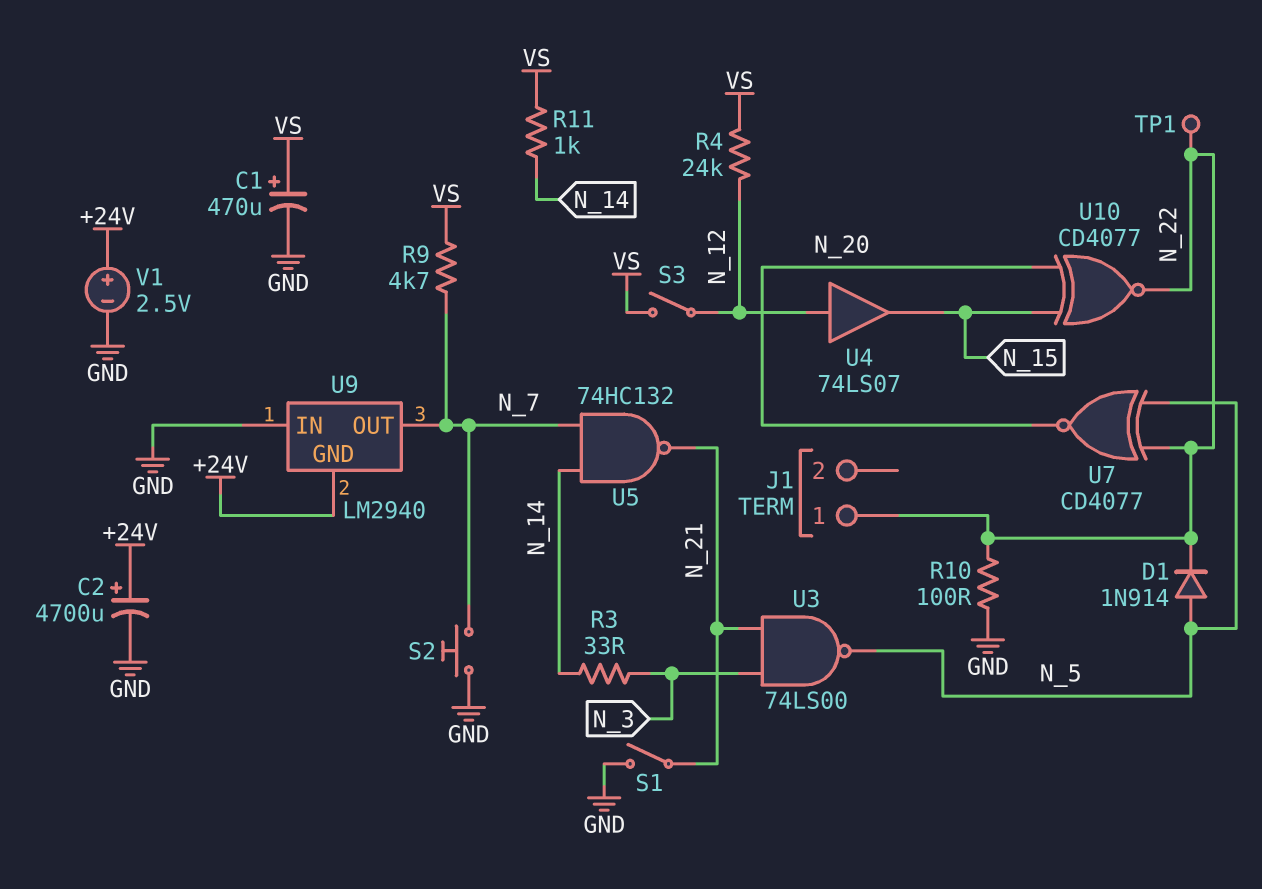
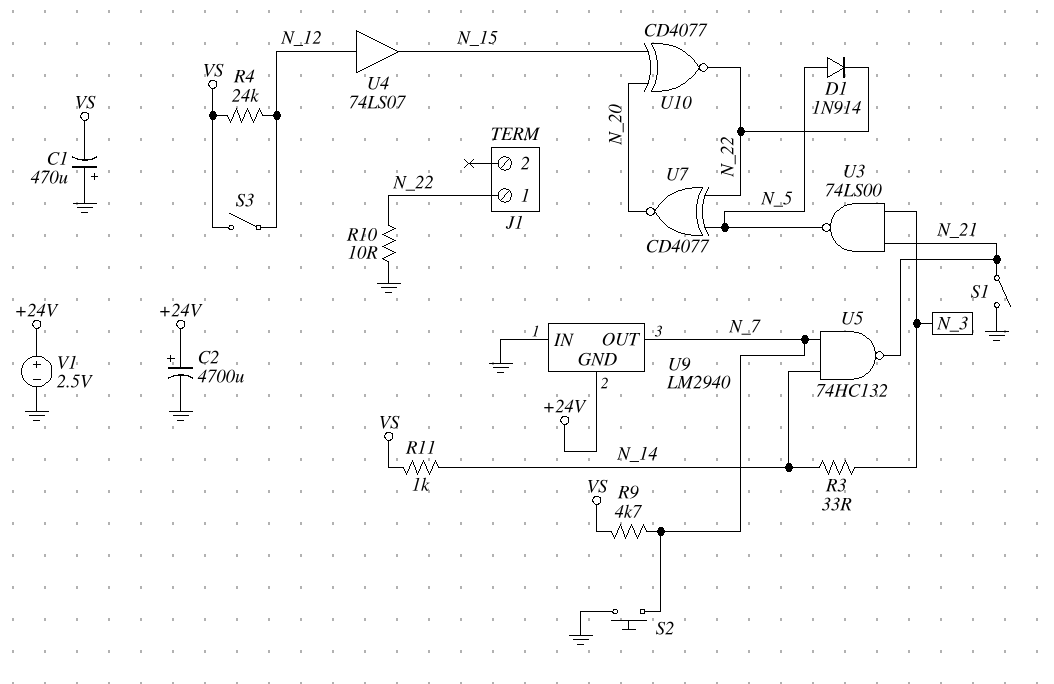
C1: 470uF (plus VS, minus GND) -> 470uF (plus GND, minus VS)
R10: 100 (GND, N_22) -> 10 (GND, N_22)
TP1: test point (N_22) -> none

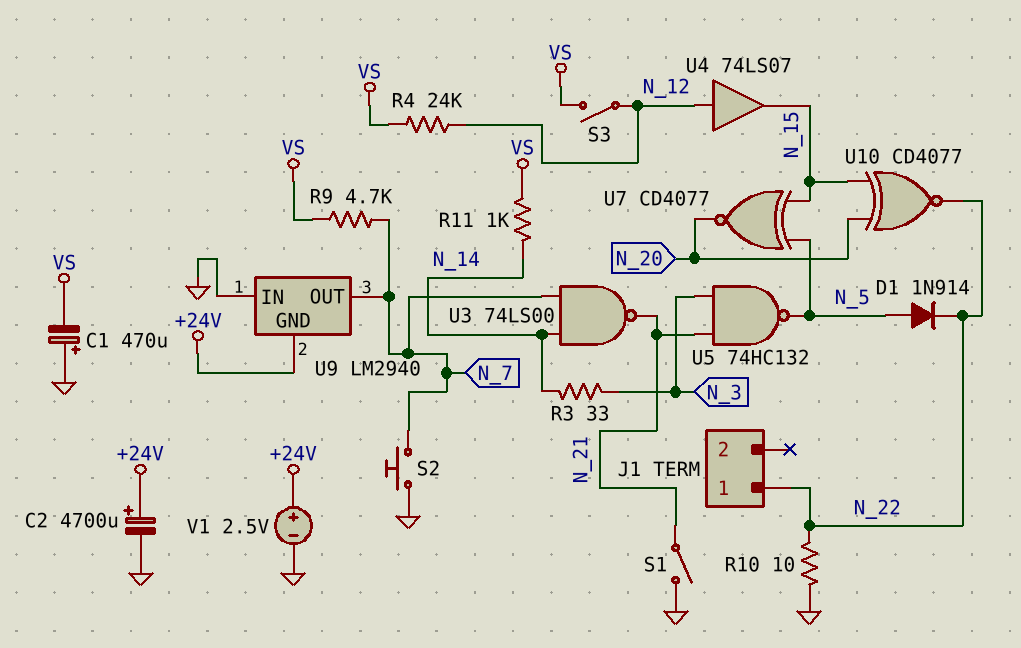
U3: NAND 74LS00 (in N_3, in N_21, out N_5) -> NAND 74LS00 (in N_7, in N_14, out N_21)
U5: NAND 74HC132 (in N_7, in N_14, out N_21) -> NAND 74HC132 (in N_3, in N_21, out N_5)
U7: XNOR CD4077 (in N_5, in N_22, out N_20) -> XNOR CD4077 (in N_5, in N_15, out N_20)

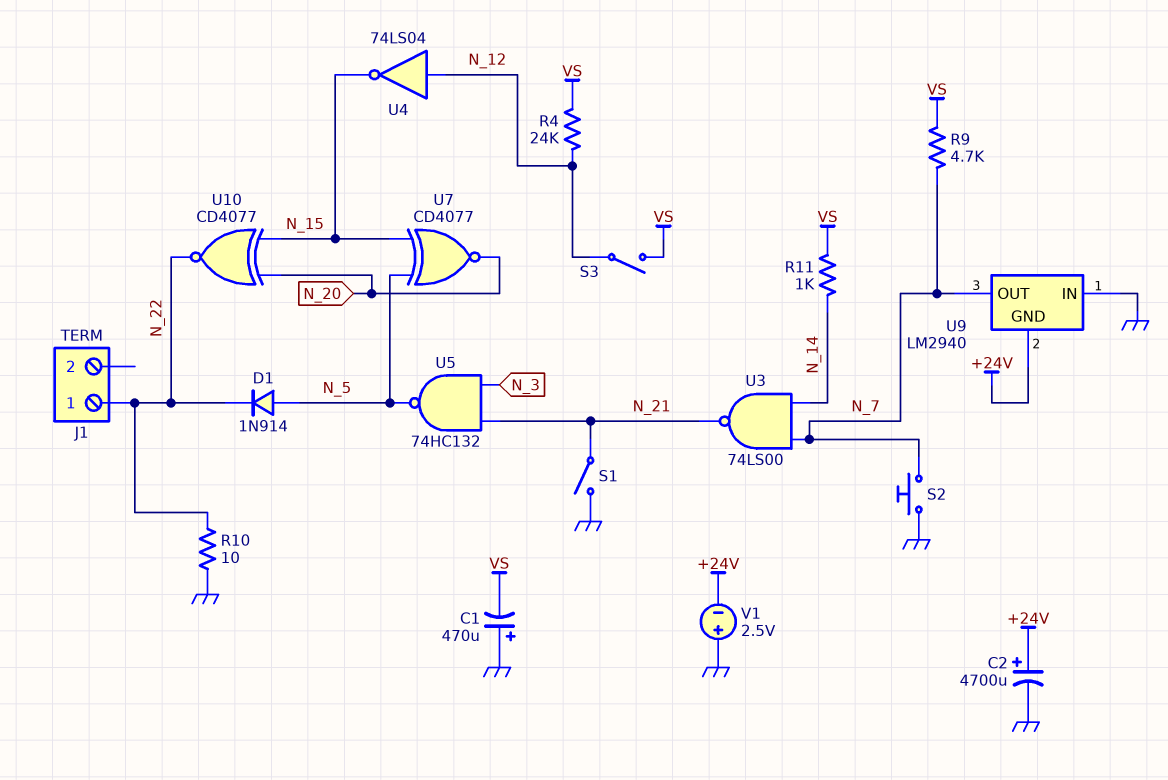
R3: 33 (N_3, N_14) -> none
U4: buffer 74LS07 (in N_12, out N_15) -> NOT 74LS04 (in N_12, out N_15)
V1: 2.5V (plus +24V, minus GND) -> 2.5V (plus GND, minus +24V)

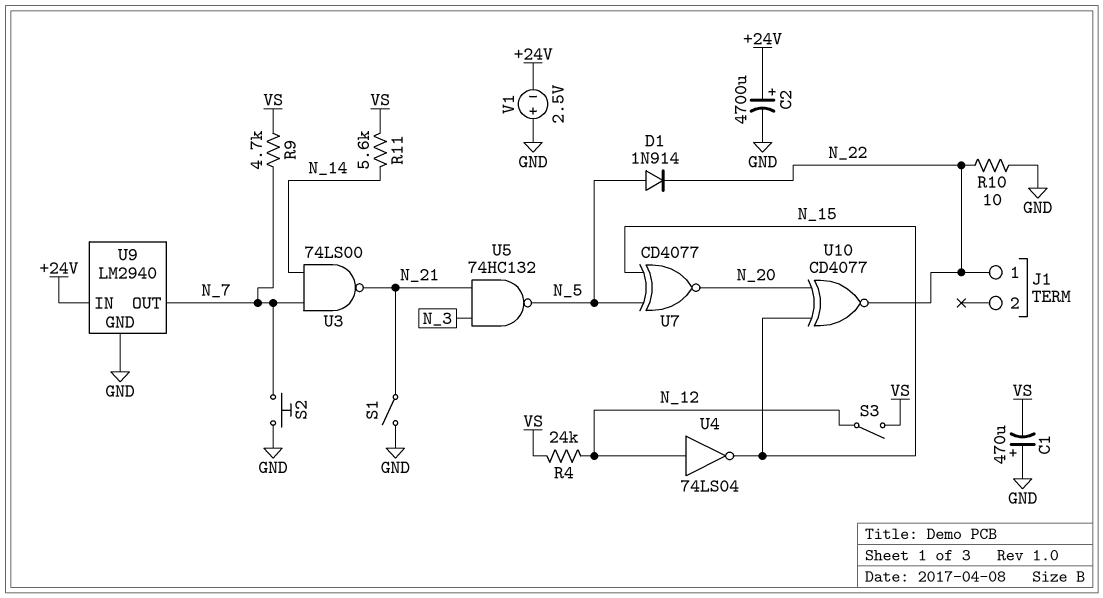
R11: 1k (N_14, VS) -> 5.6k (N_14, VS)
U9 pin GND: +24V -> GND
U9 pin IN: GND -> +24V

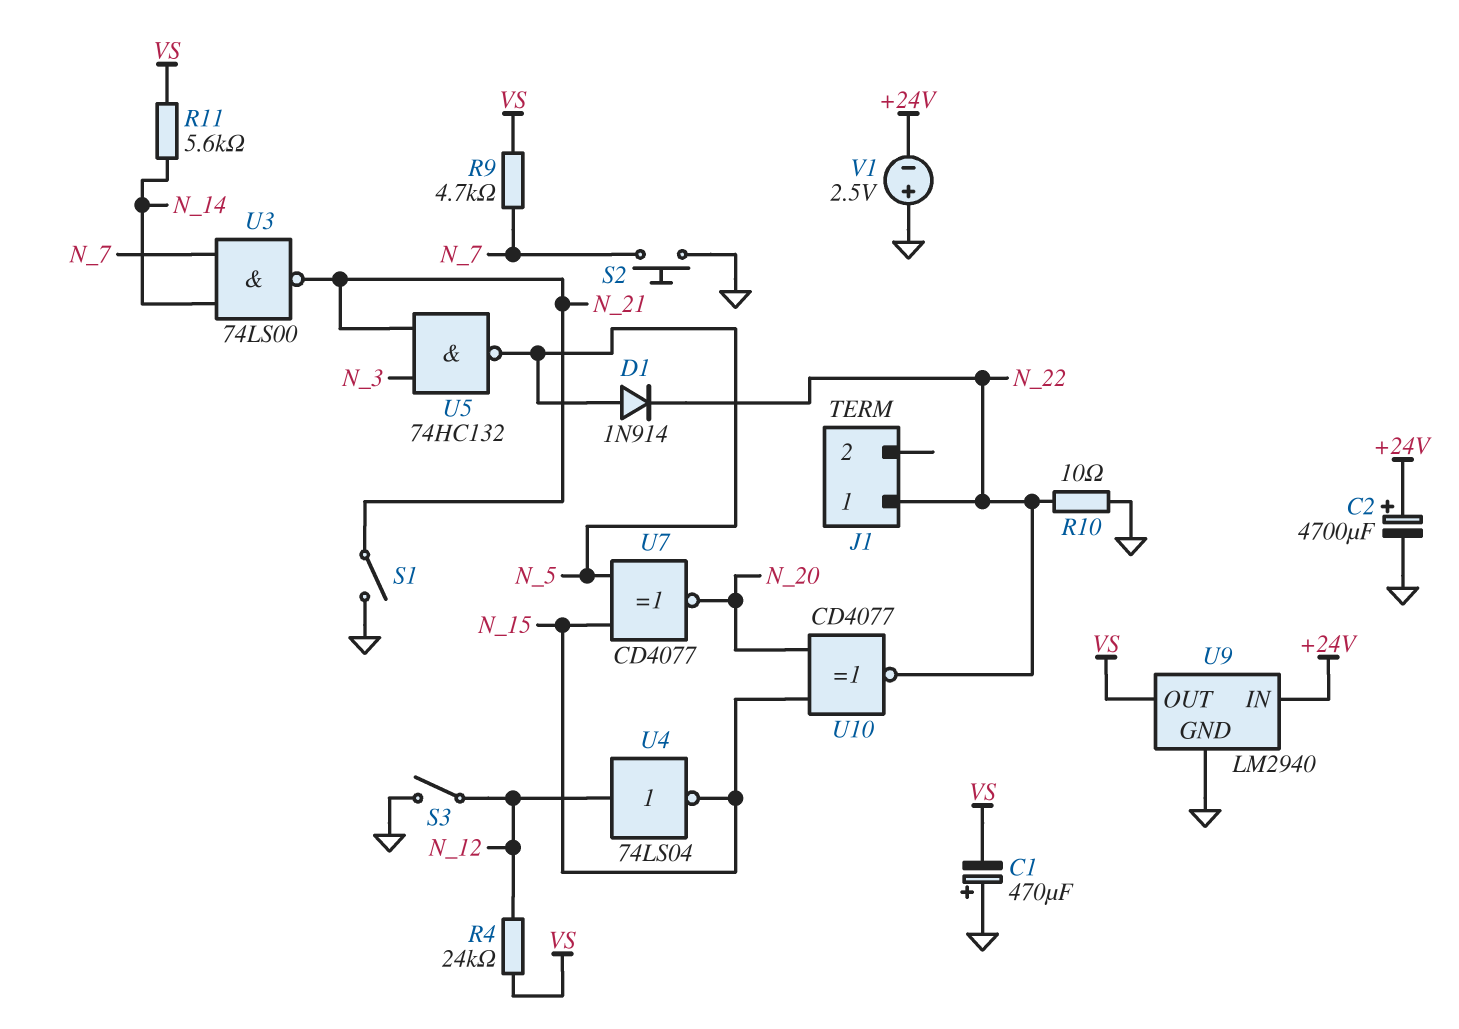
S3: switch (N_12, VS) -> switch (GND, N_12)
U9 pin OUT: N_7 -> VS

